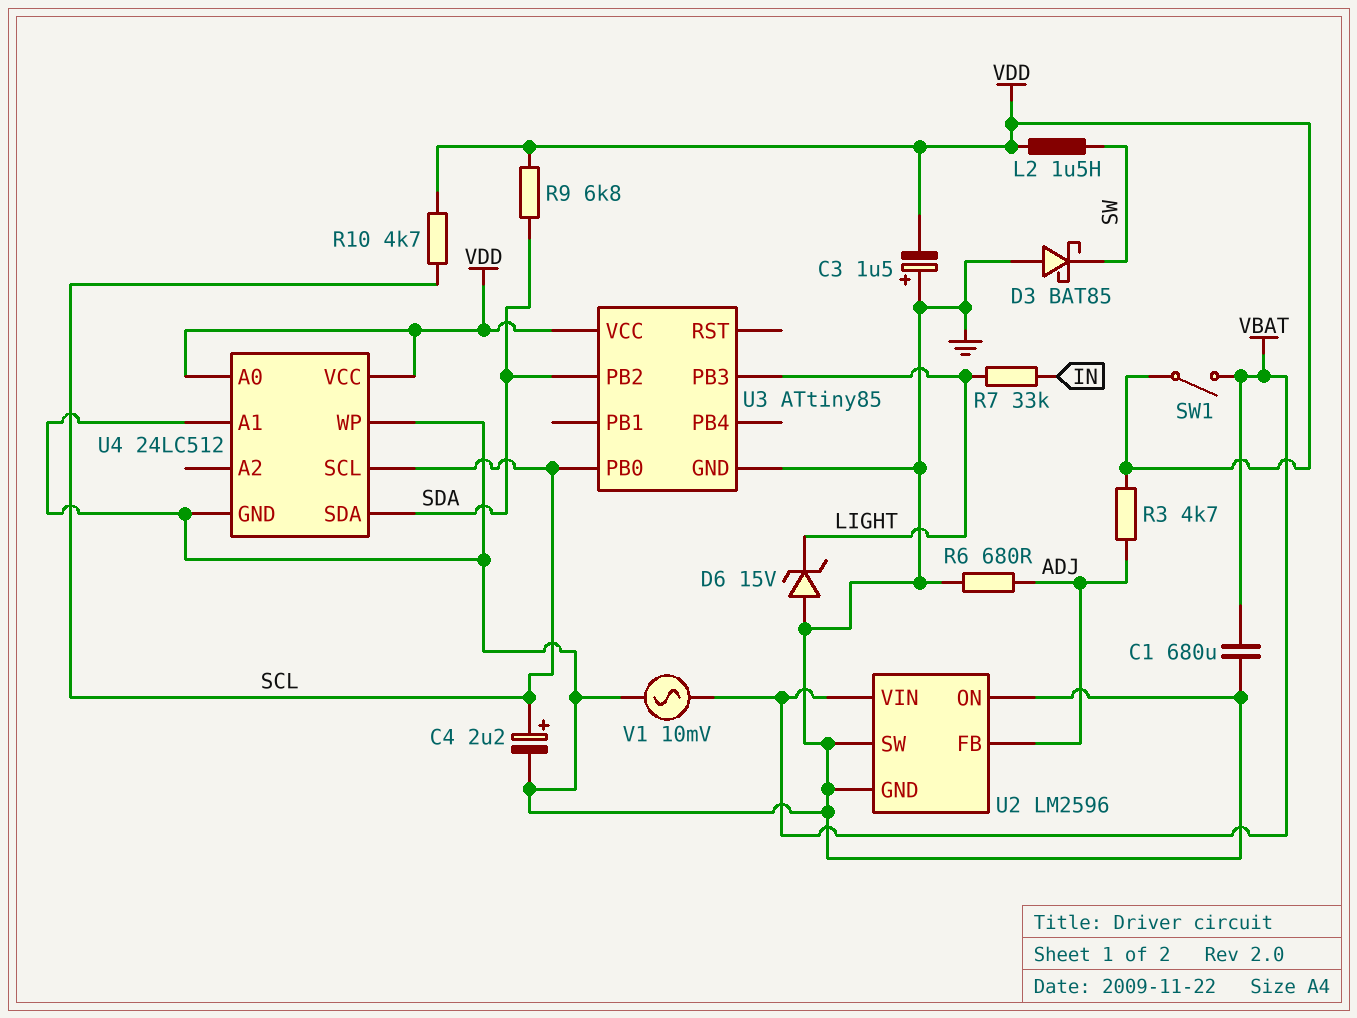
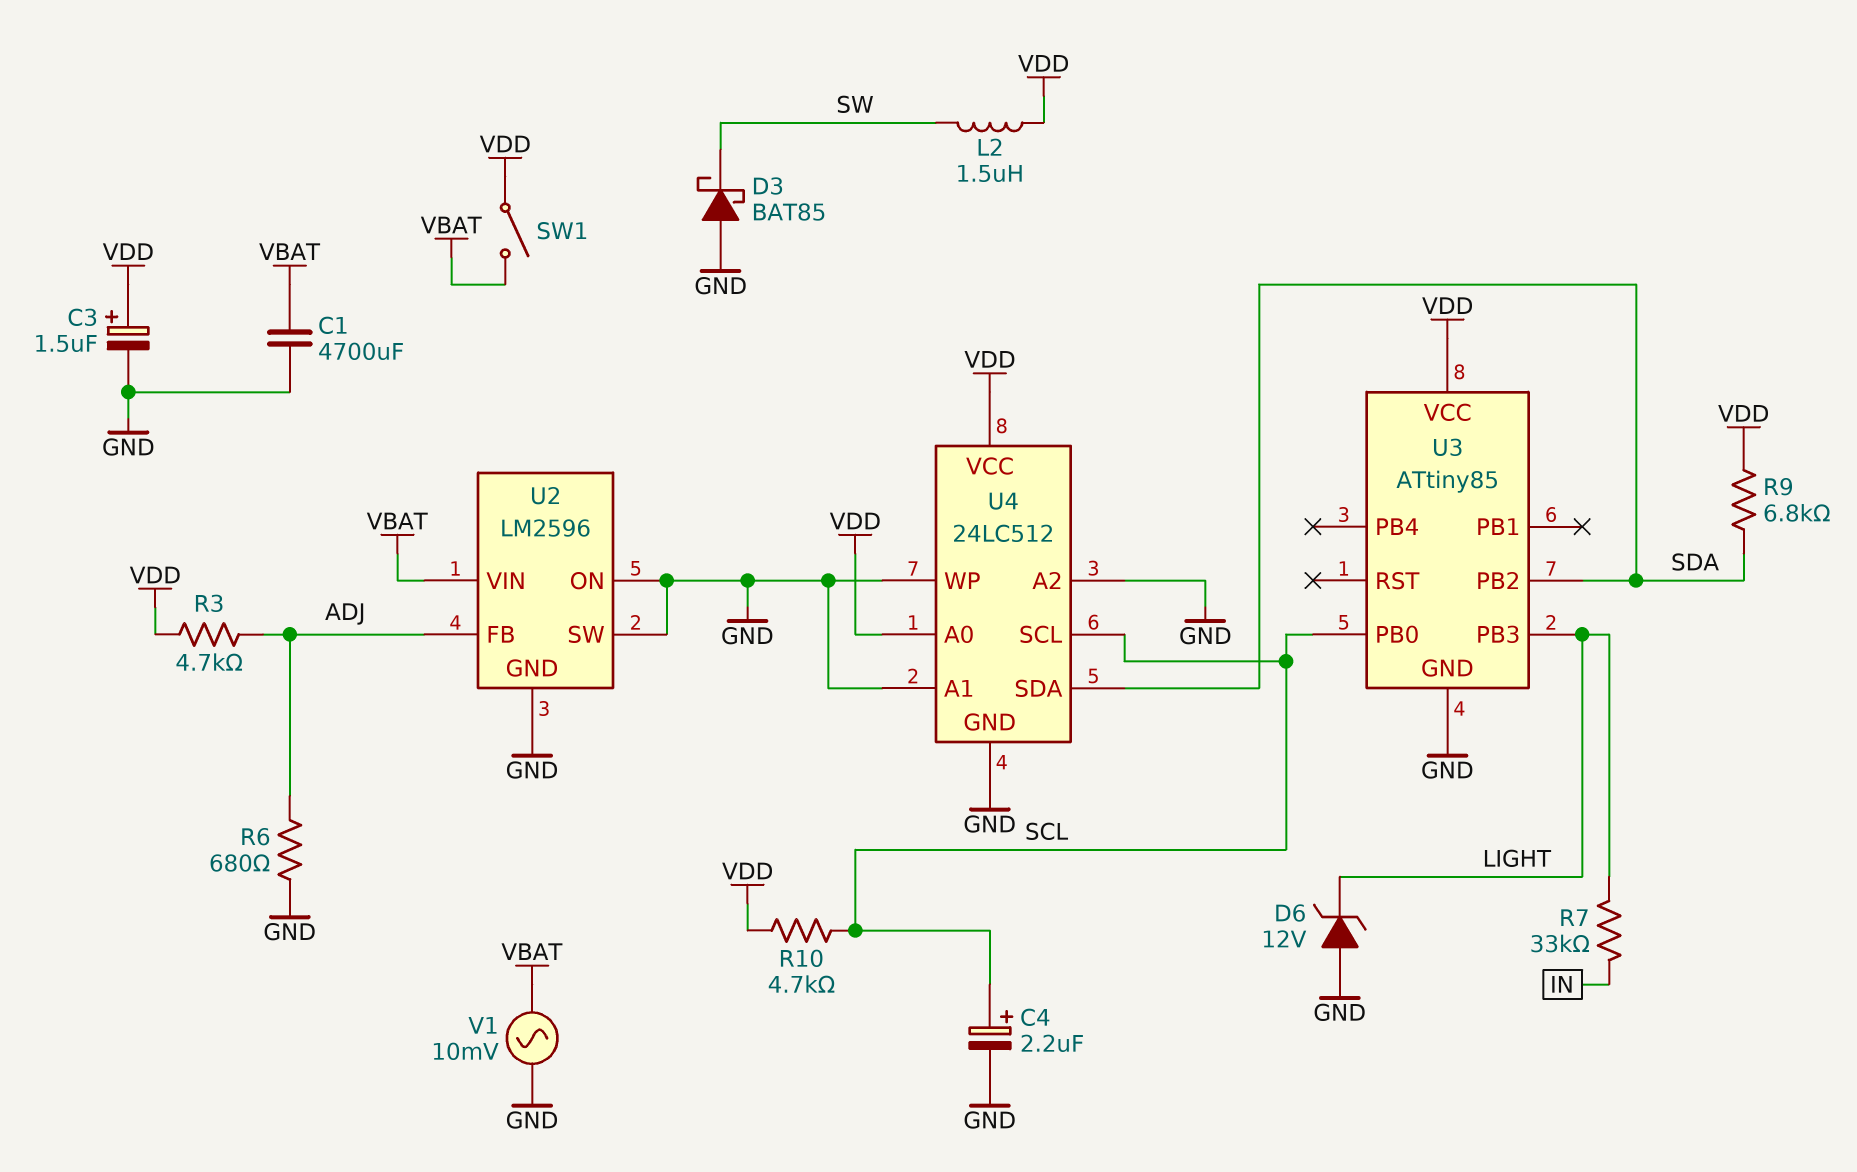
C1: 680uF (GND, VBAT) -> 4700uF (GND, VBAT)
C3: 1.5uF (plus GND, minus VDD) -> 1.5uF (plus VDD, minus GND)
D6: zener 15V (A GND, K LIGHT) -> zener 12V (A GND, K LIGHT)
U4 pin A2: none -> GND

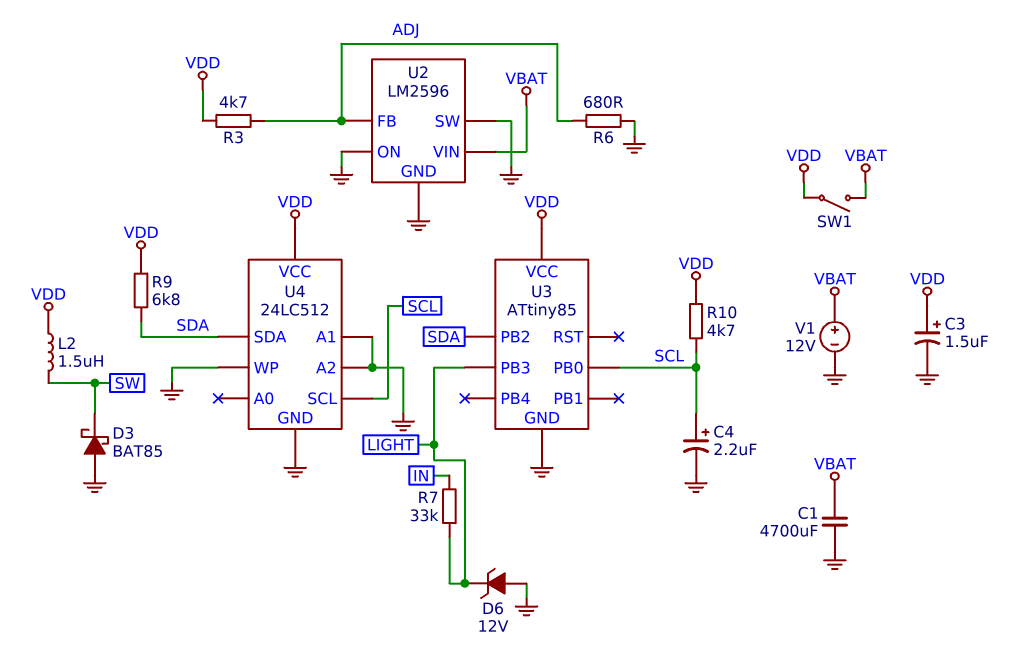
U4 pin A0: VDD -> none
V1: AC 10mV (GND, VBAT) -> 12V (plus VBAT, minus GND)

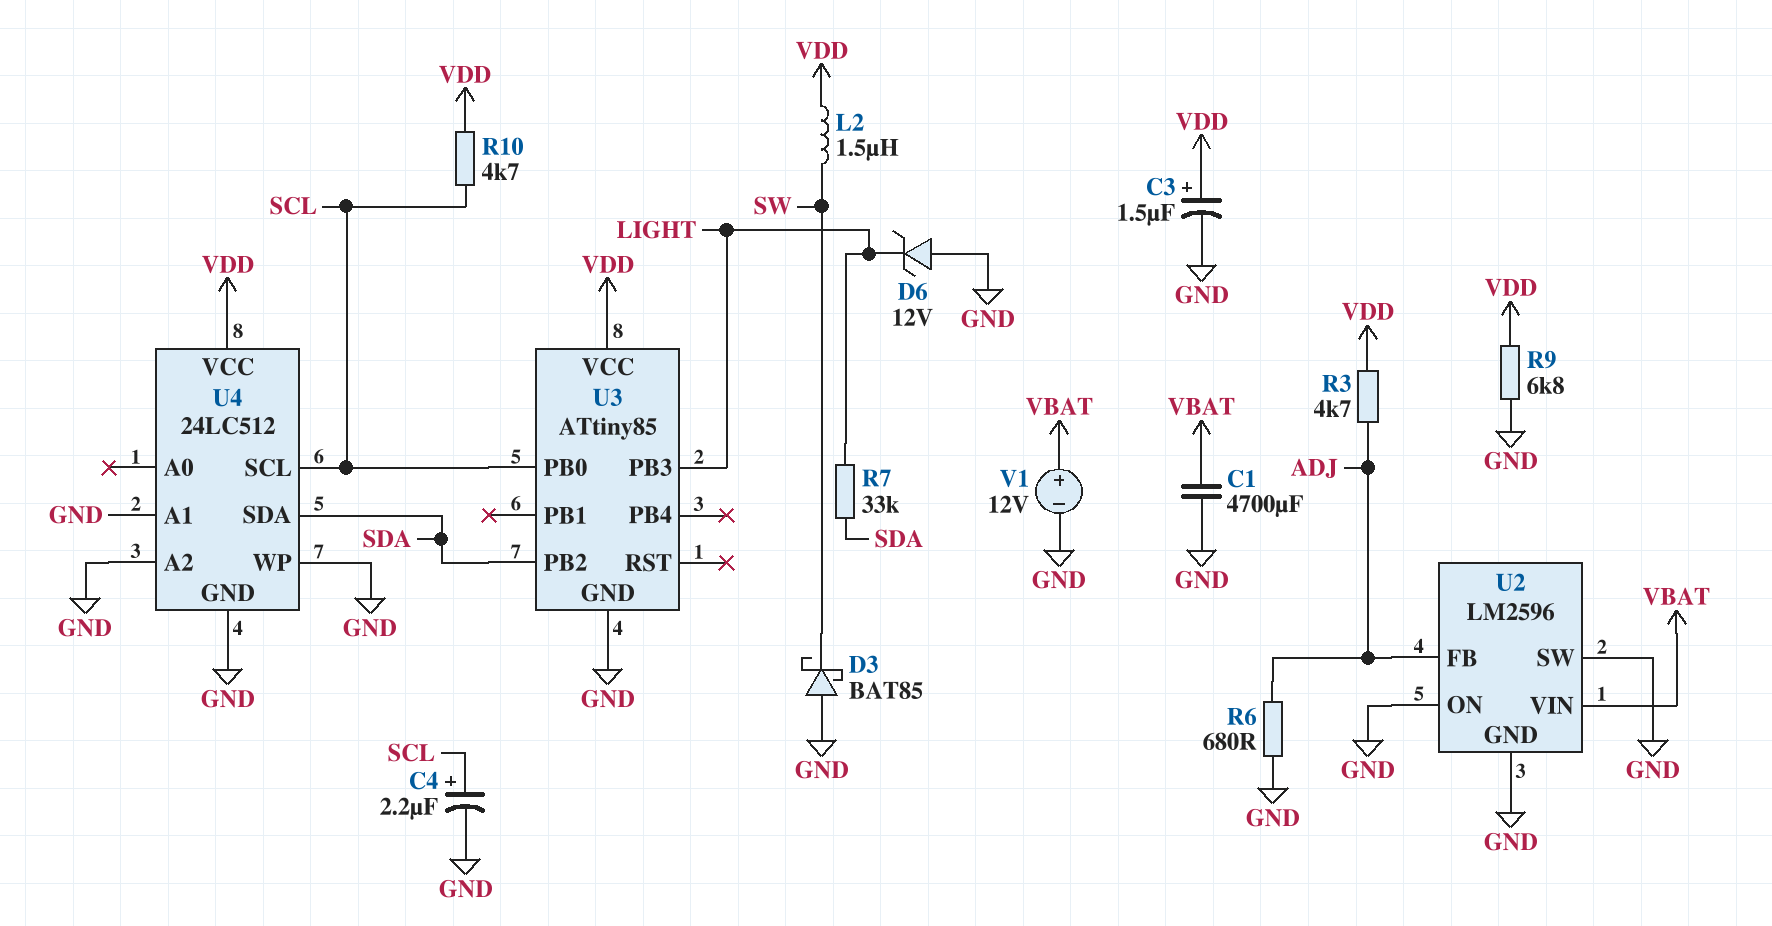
R7: 33k (IN, LIGHT) -> 33k (LIGHT, SDA)
R9: 6.8k (SDA, VDD) -> 6.8k (GND, VDD)
SW1: switch (VBAT, VDD) -> none

